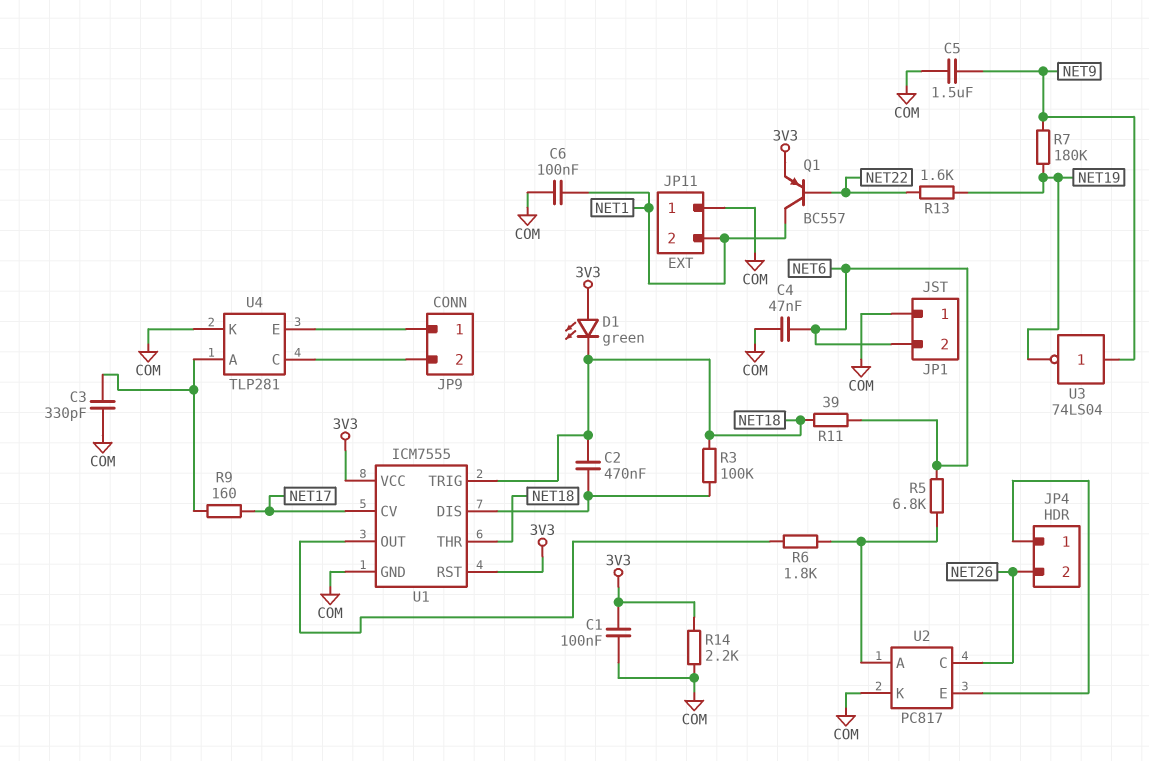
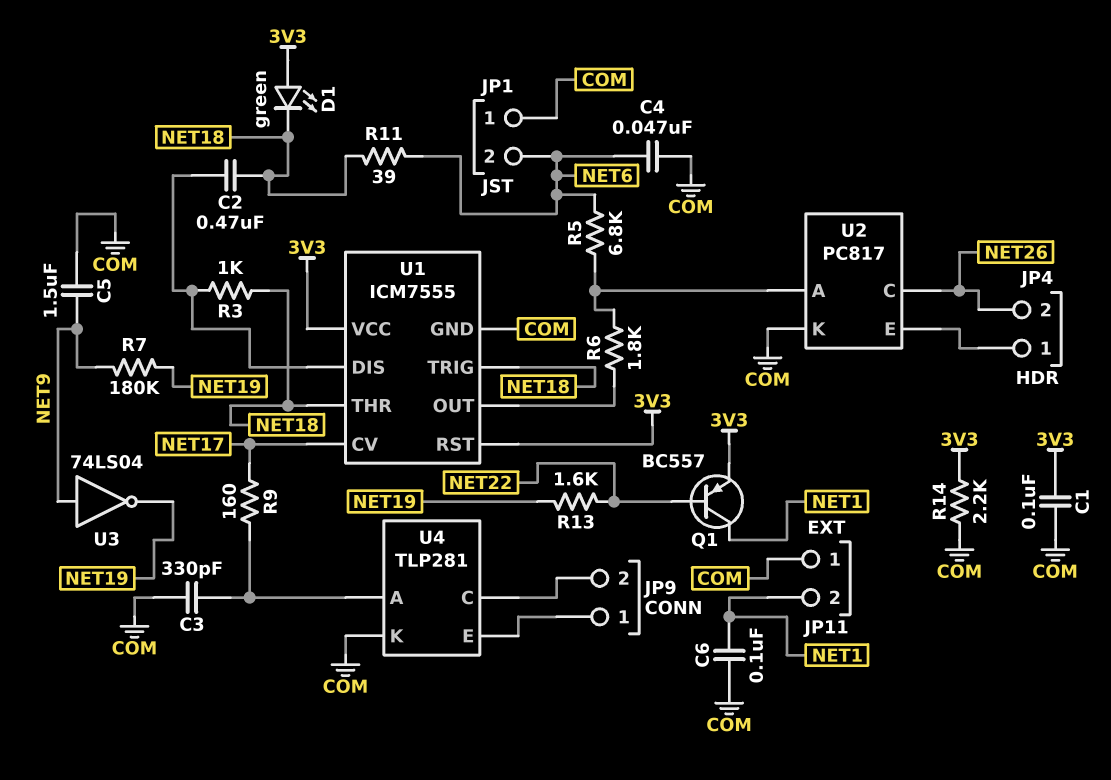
R3: 100k (NET18, U1/DIS) -> 1k (NET18, U1/DIS)

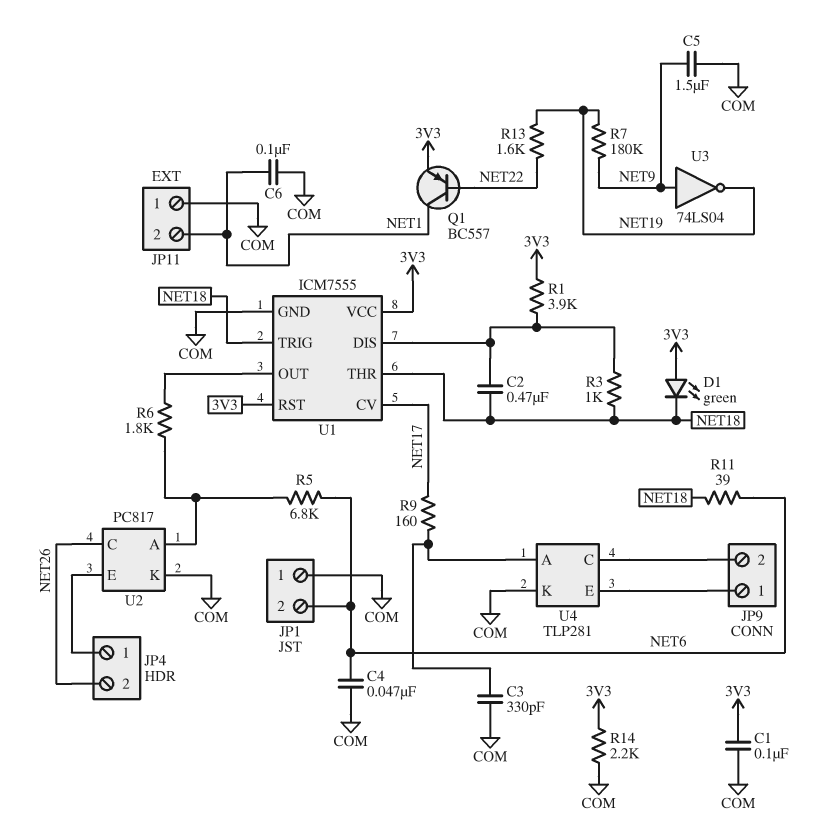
R1: none -> 3.9k (3V3, U1/DIS)

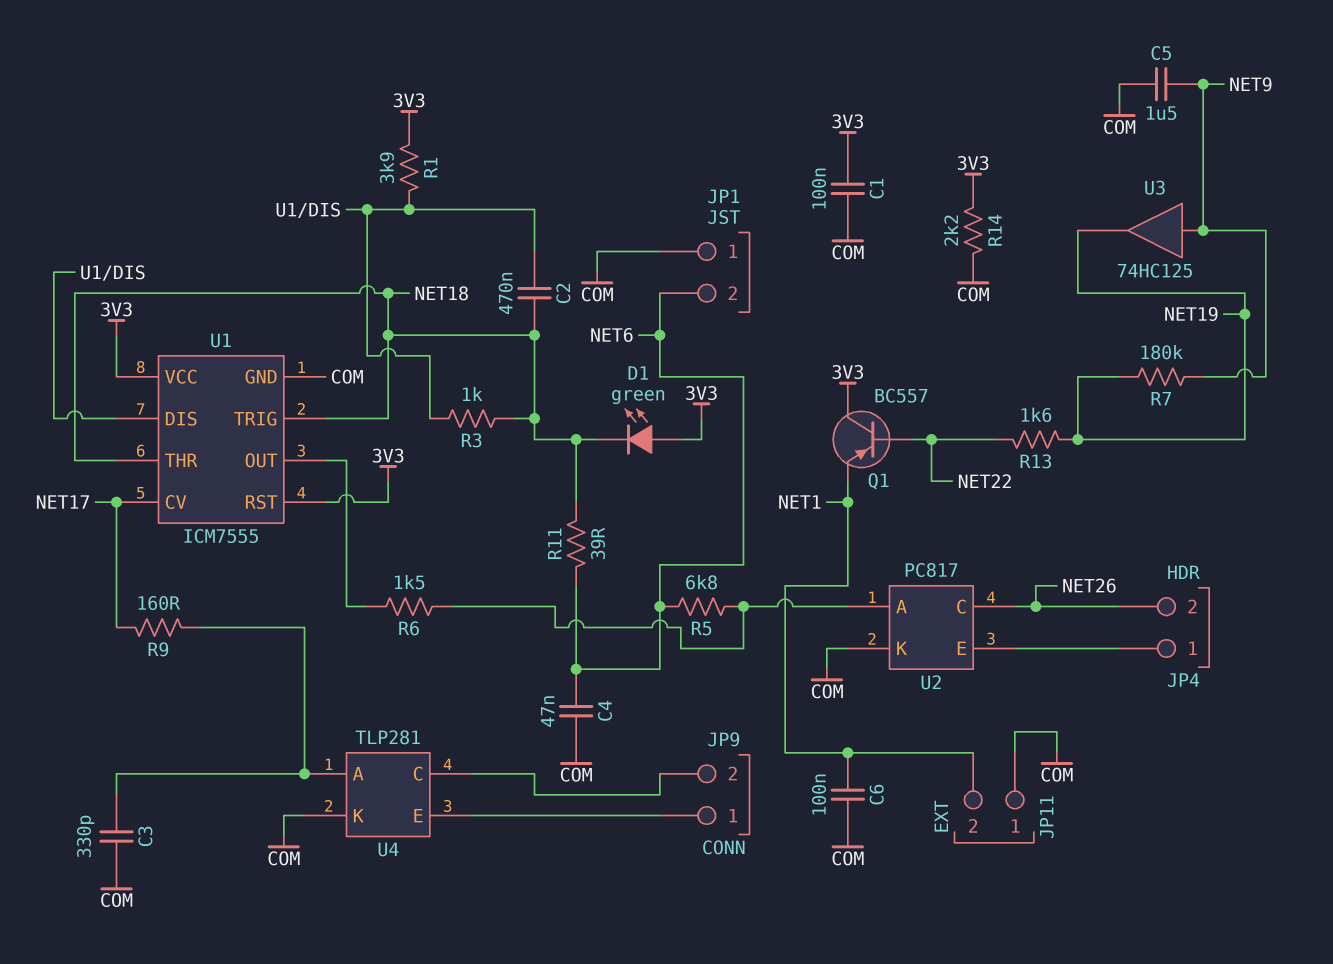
Q1: PNP BC557 (B NET22, C NET1, E 3V3) -> PNP BC557 (B NET22, C 3V3, E NET1)
R6: 1.8k (U1/OUT, U2/A) -> 1.5k (U1/OUT, U2/A)
U3: NOT 74LS04 (in NET9, out NET19) -> buffer 74HC125 (in NET9, out NET19)

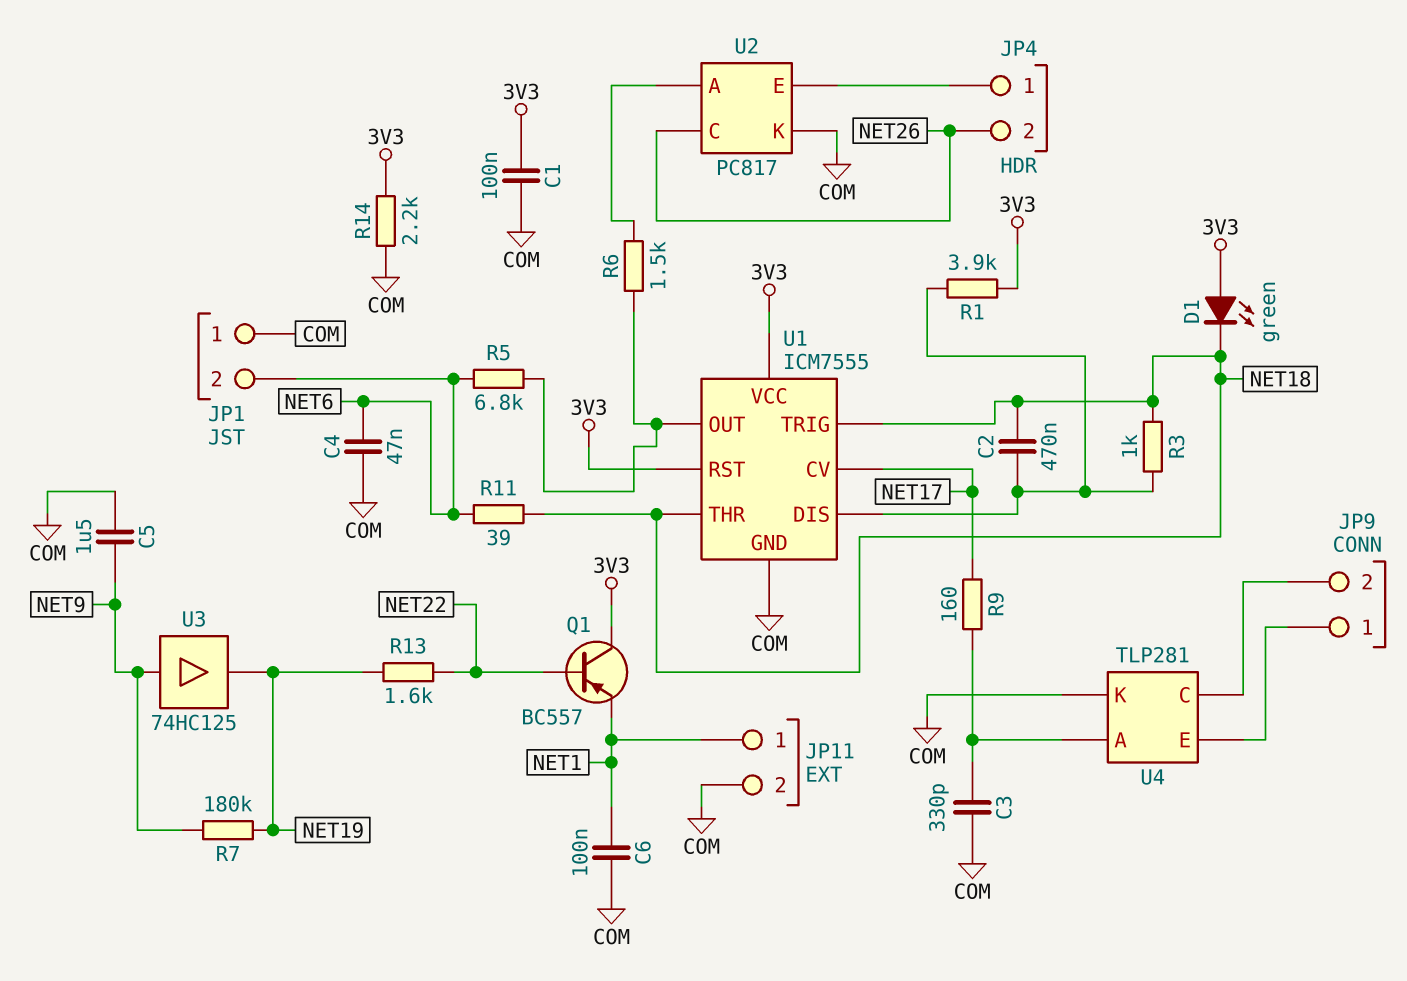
JP11 pin 1: COM -> NET1
JP11 pin 2: NET1 -> COM
R5: 6.8k (NET6, U2/A) -> 6.8k (NET6, U1/OUT)

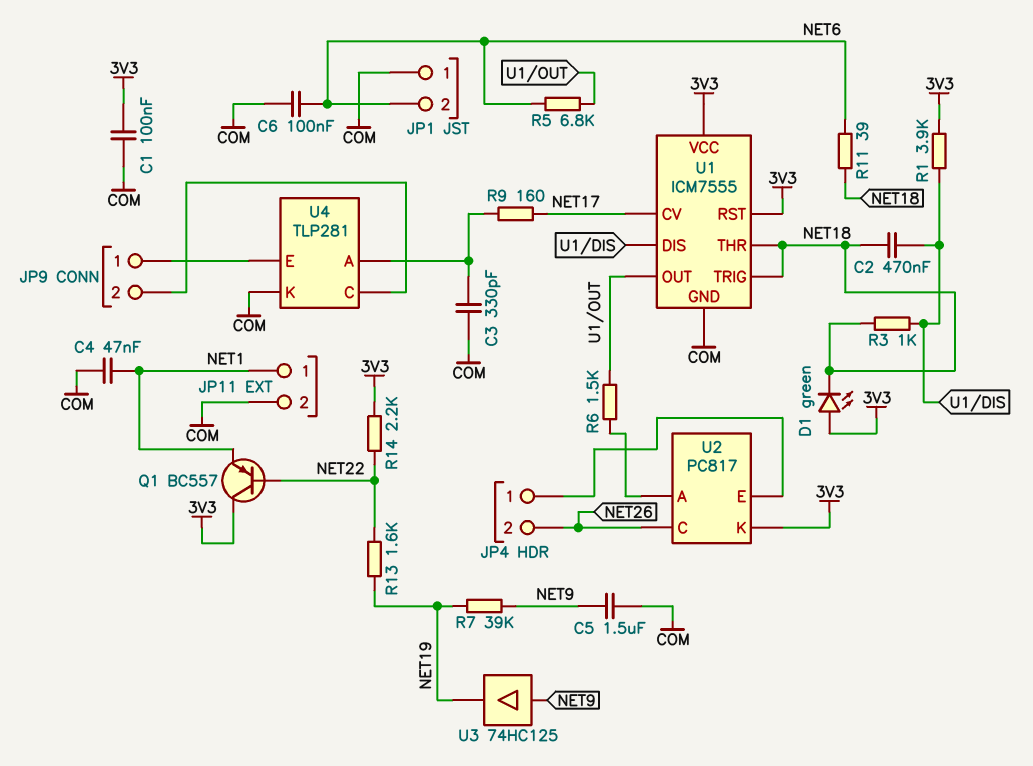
C4: 47nF (COM, NET6) -> 47nF (COM, NET1)
C6: 100nF (COM, NET1) -> 100nF (COM, NET6)
R7: 180k (NET9, NET19) -> 39k (NET9, NET19)
R14: 2.2k (3V3, COM) -> 2.2k (3V3, NET22)
U2 pin K: COM -> 3V3

